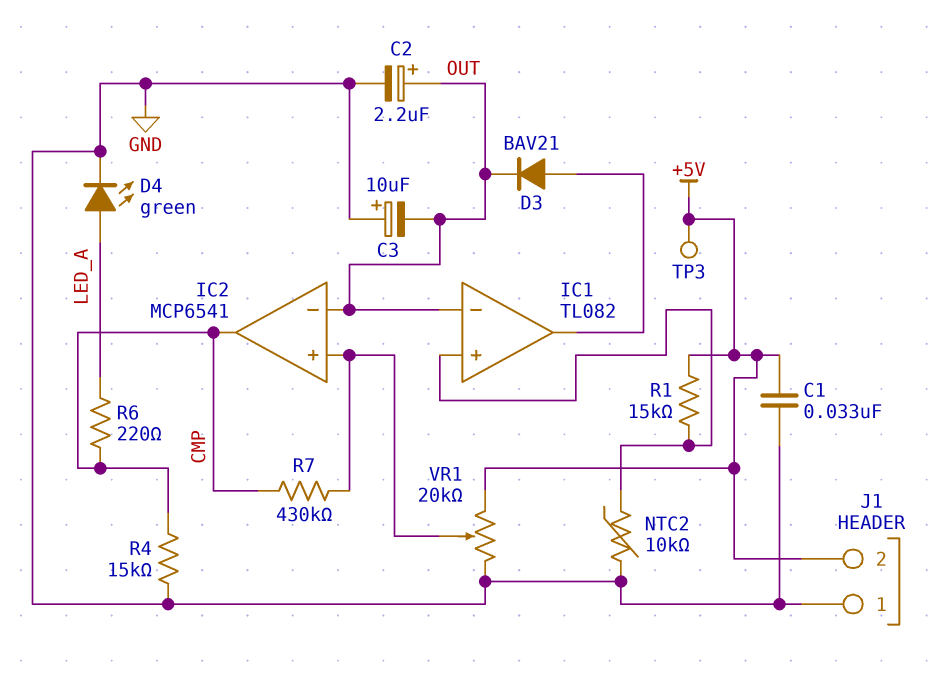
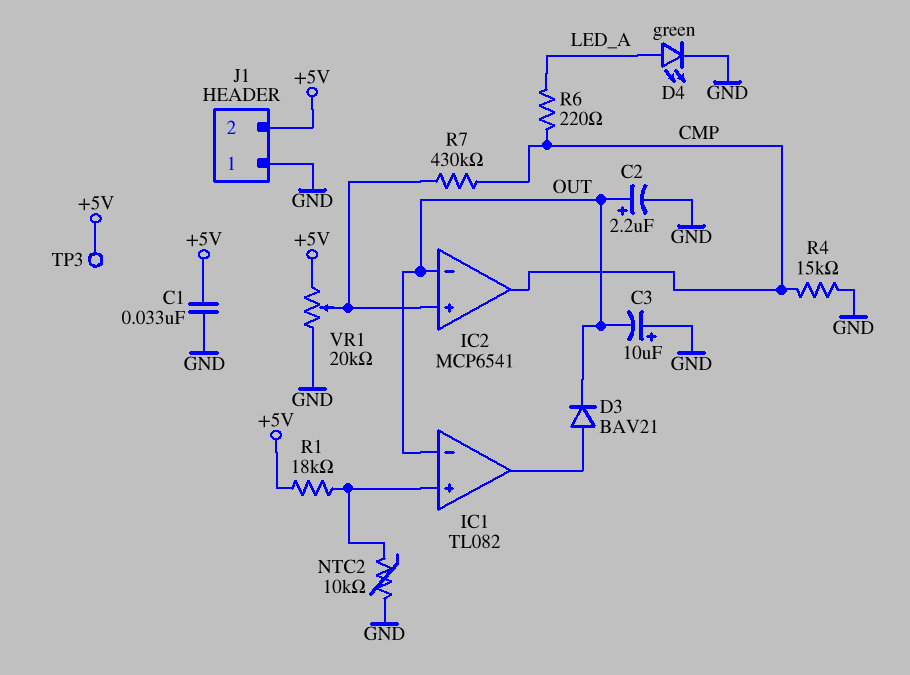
R1: 15k (+5V, IC1/in+) -> 18k (+5V, IC1/in+)

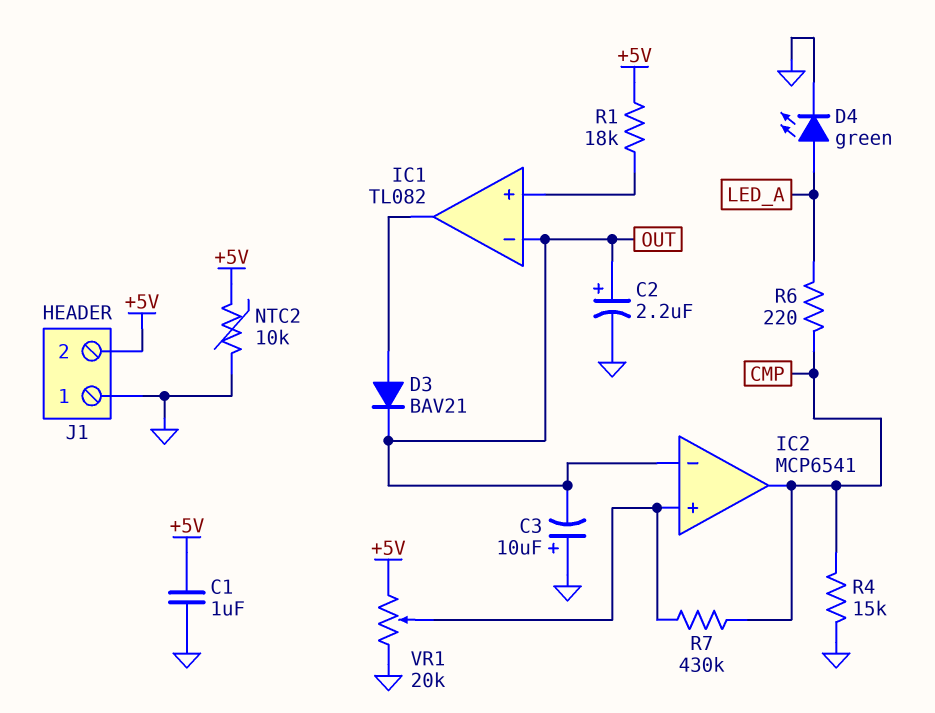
C1: 33nF (+5V, GND) -> 1uF (+5V, GND)
NTC2: 10k (GND, IC1/in+) -> 10k (+5V, GND)
TP3: test point (+5V) -> none

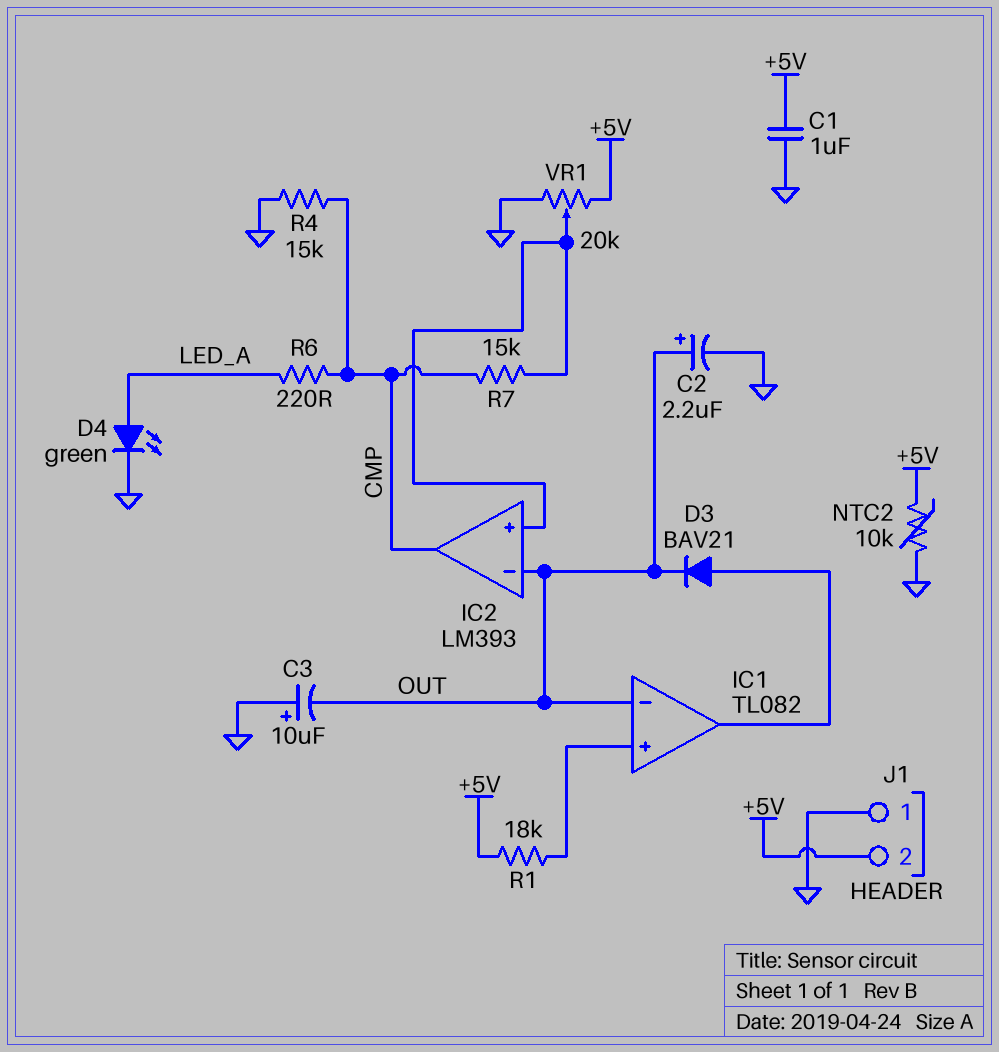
IC2: MCP6541 -> LM393
R7: 430k (CMP, IC2/in+) -> 15k (CMP, IC2/in+)

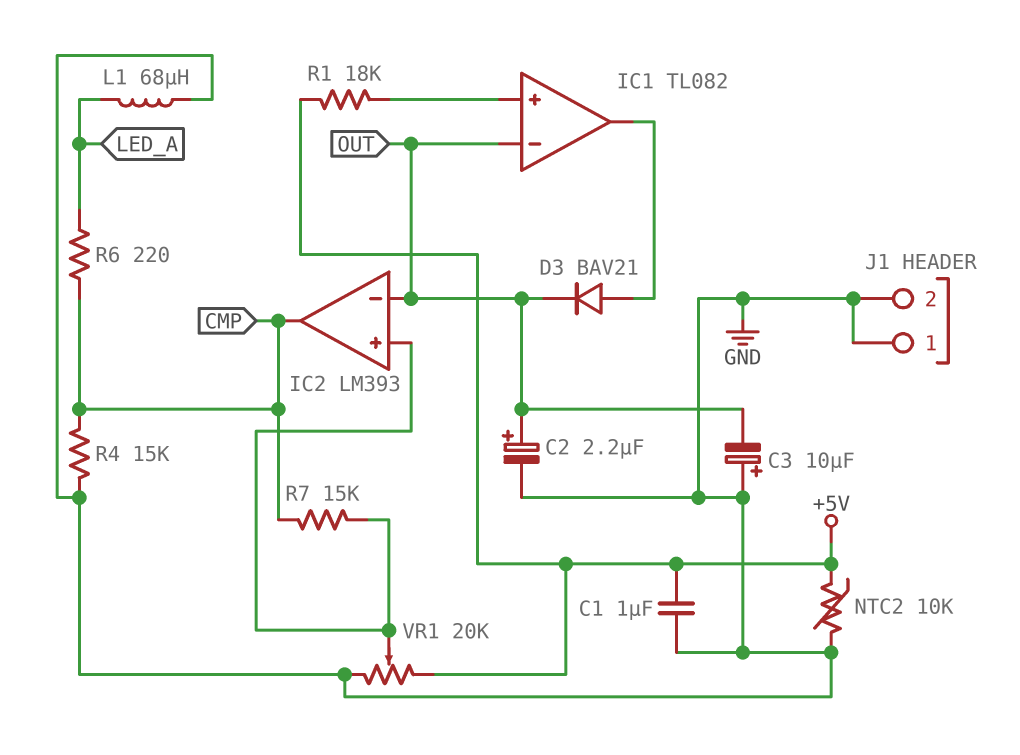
D4: LED green (A LED_A, K GND) -> none
J1 pin 2: +5V -> GND
L1: none -> 68uH (GND, LED_A)

